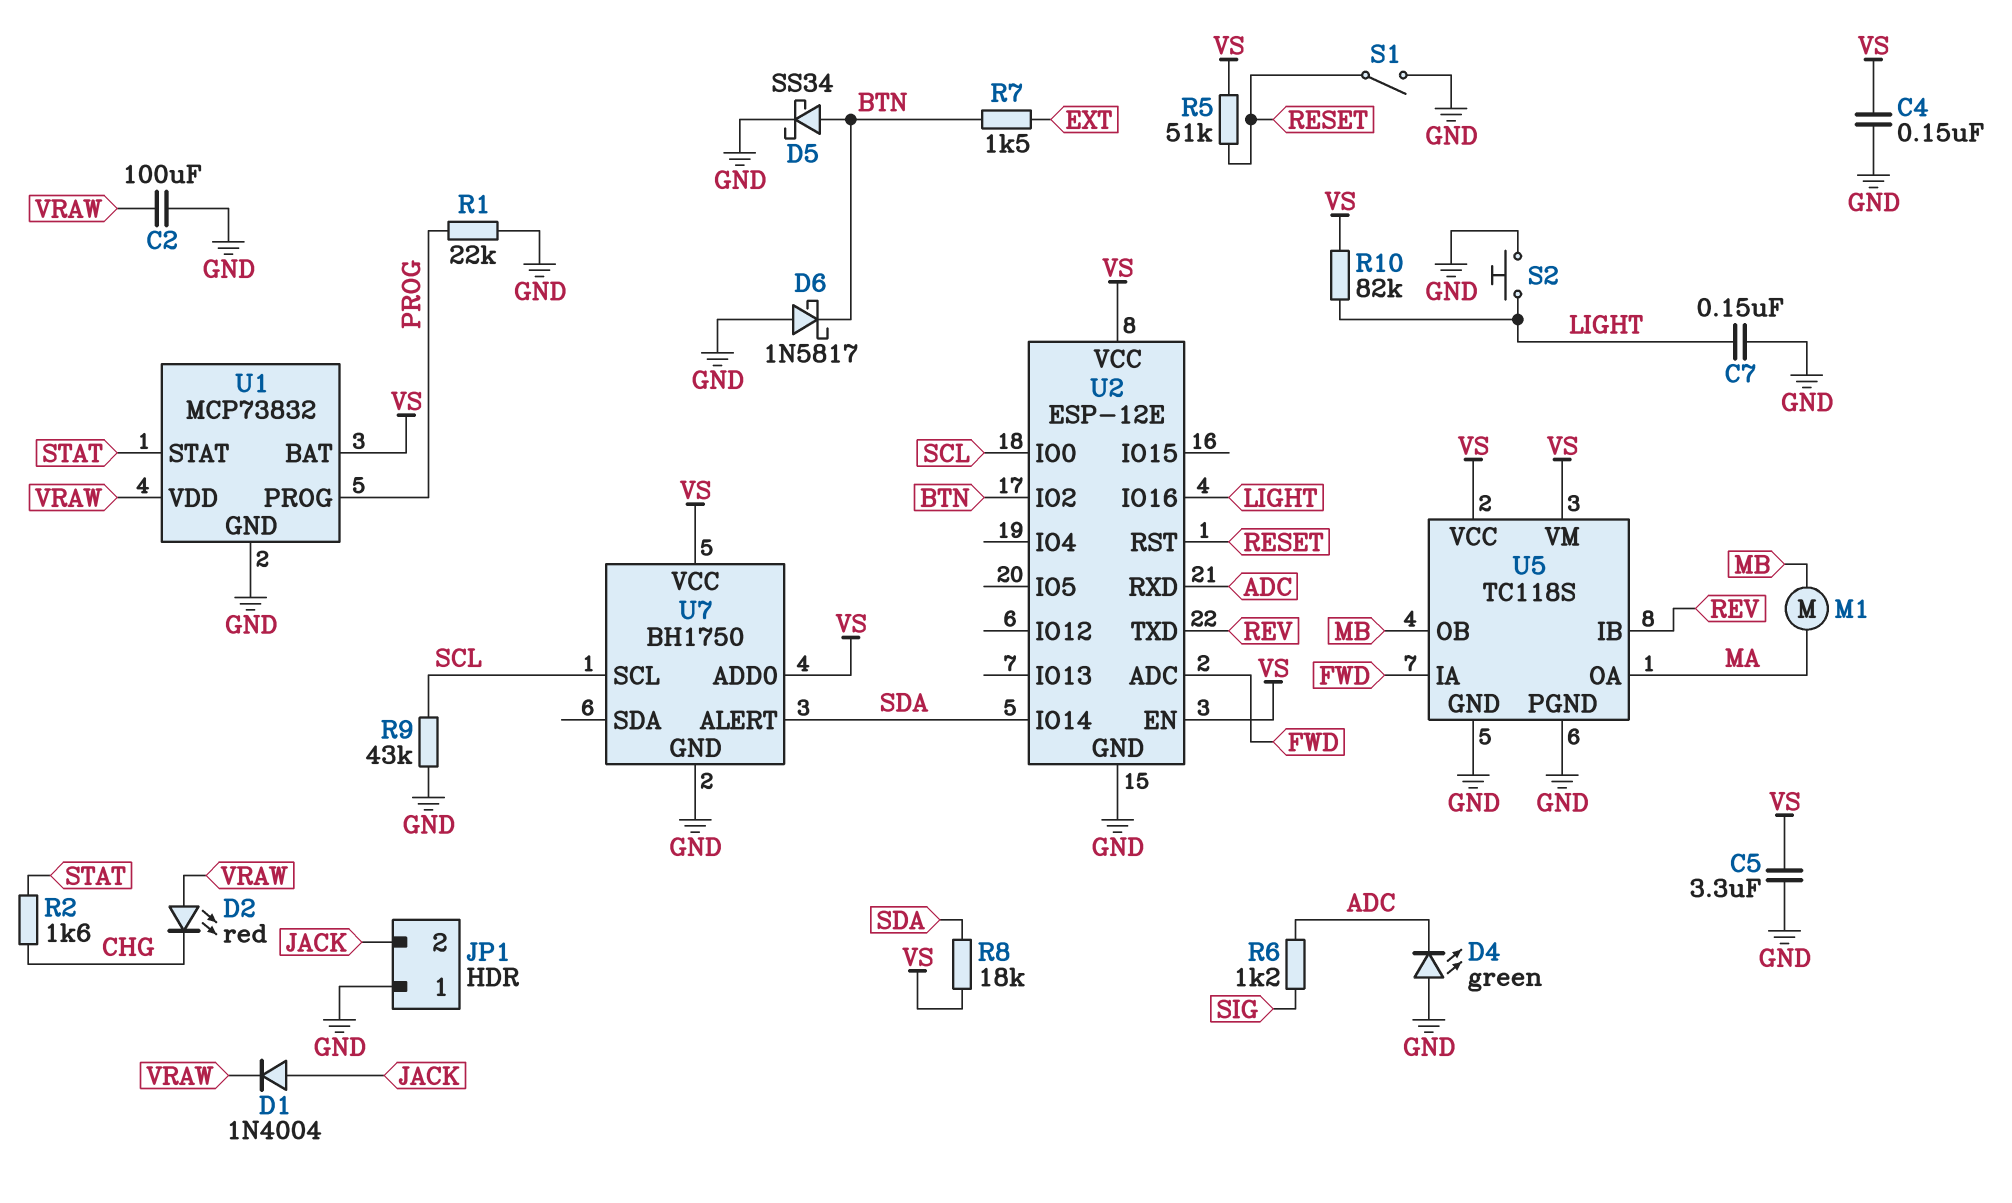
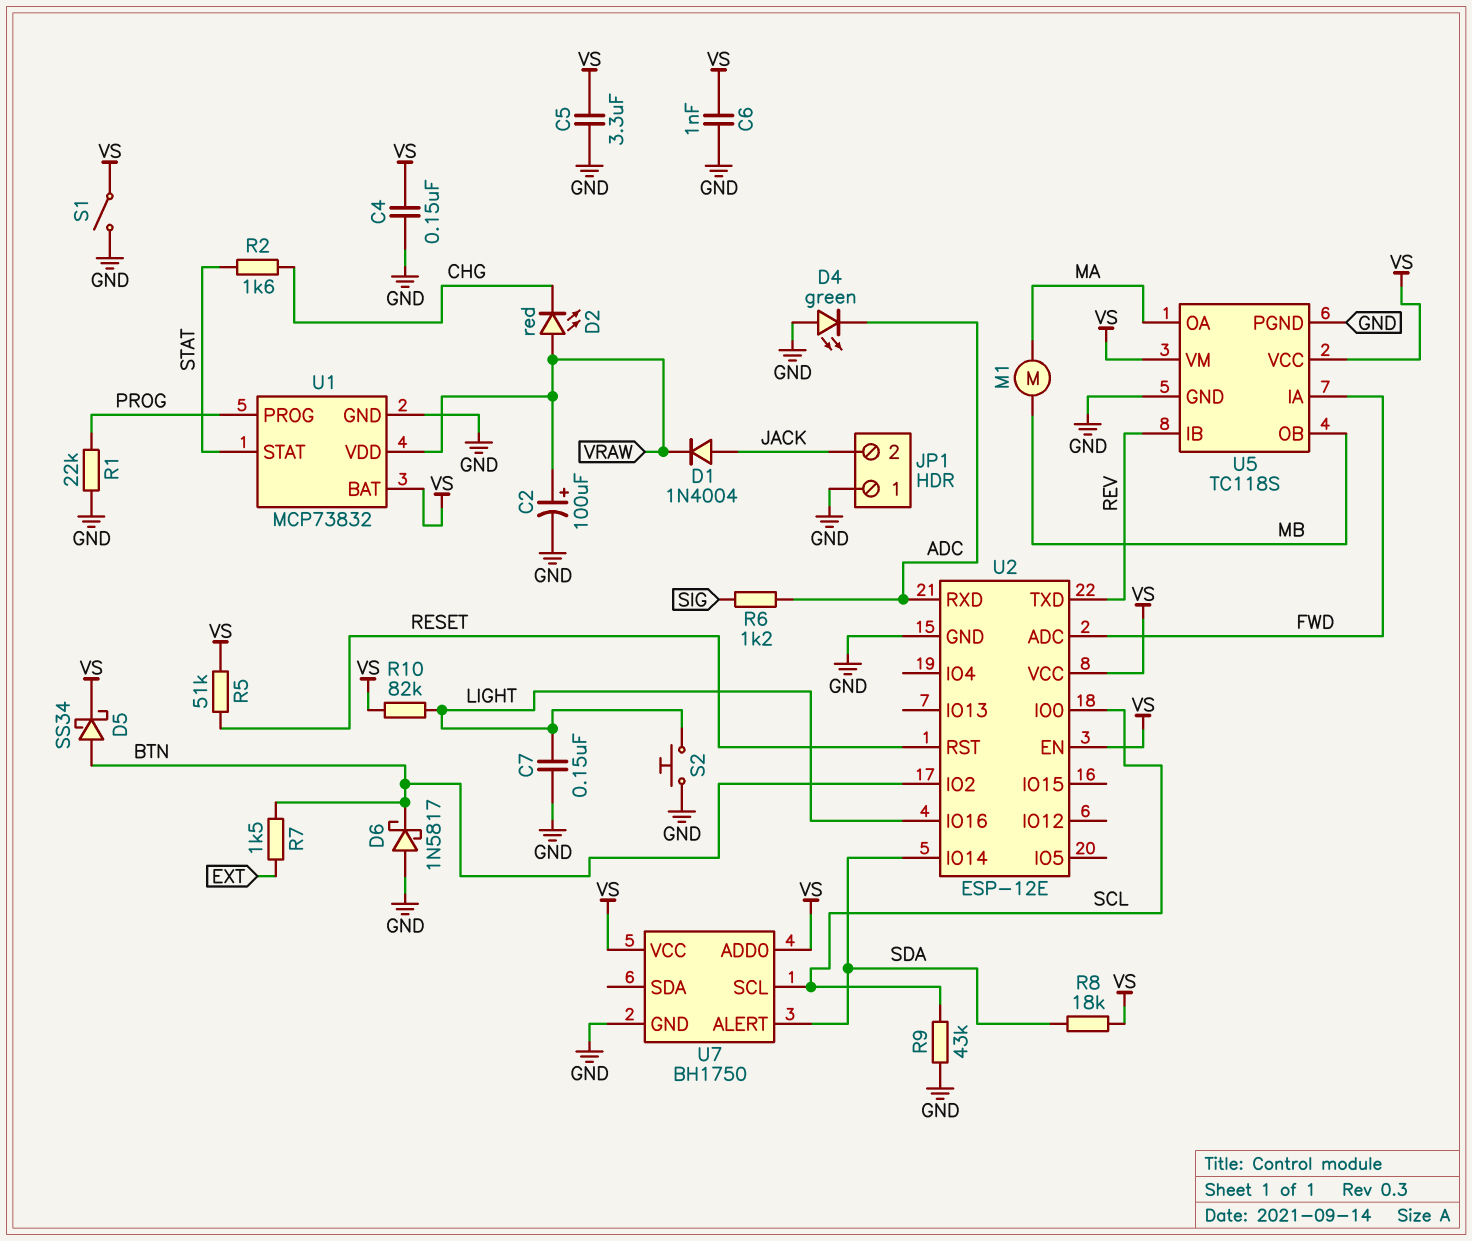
C2: 100uF (GND, VRAW) -> 100uF (plus VRAW, minus GND)
C6: none -> 1nF (GND, VS)
D5: schottky SS34 (A BTN, K GND) -> schottky SS34 (A BTN, K VS)
S1: switch (GND, RESET) -> switch (GND, VS)

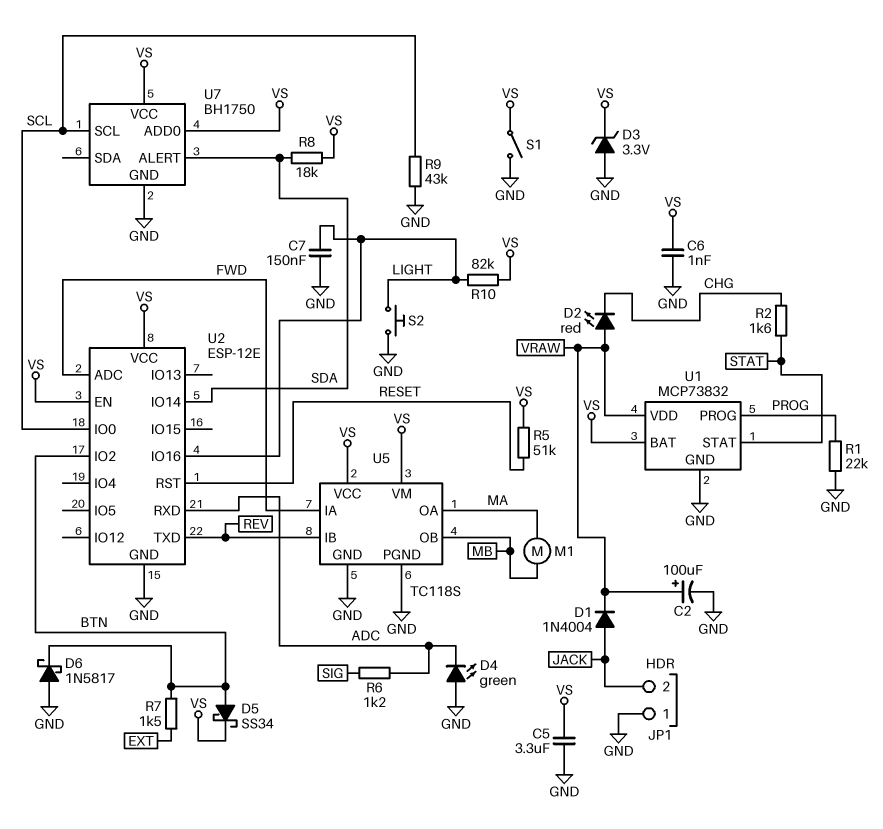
C4: 150nF (GND, VS) -> none
D3: none -> zener 3.3V (A GND, K VS)

